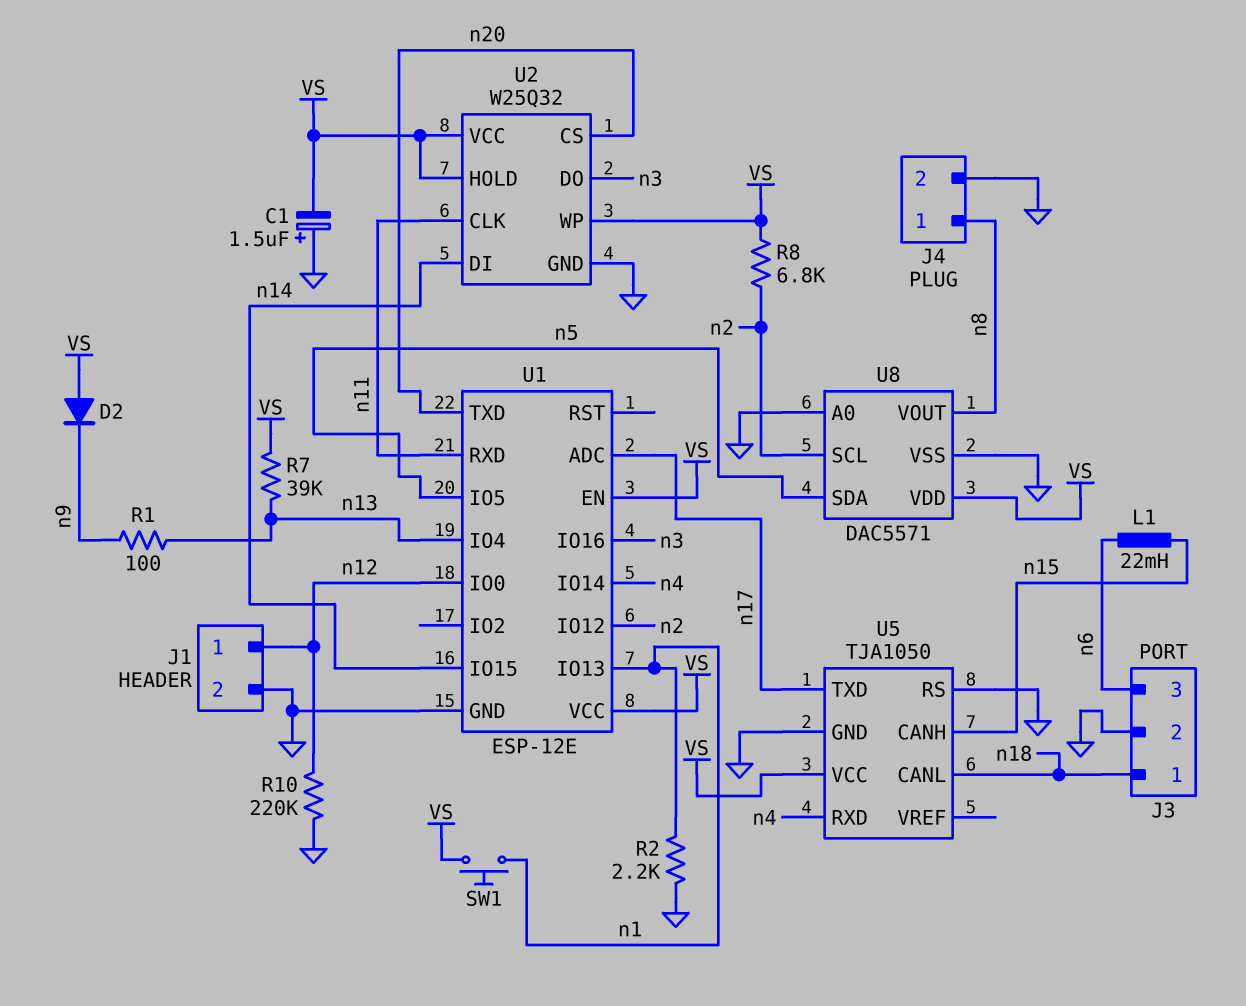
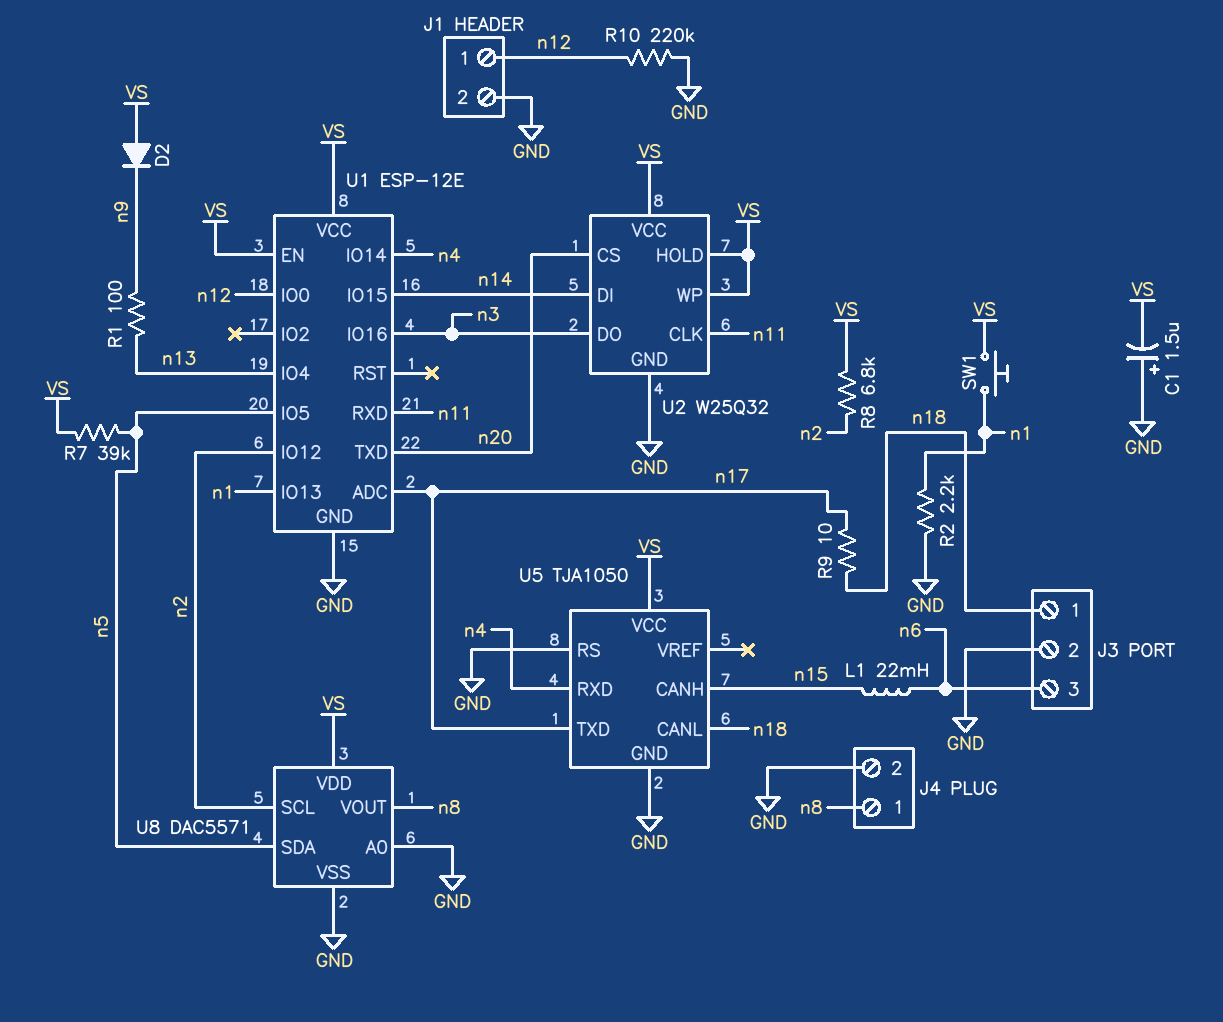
R7: 39k (VS, n13) -> 39k (VS, n5)
R9: none -> 10 (n17, n18)

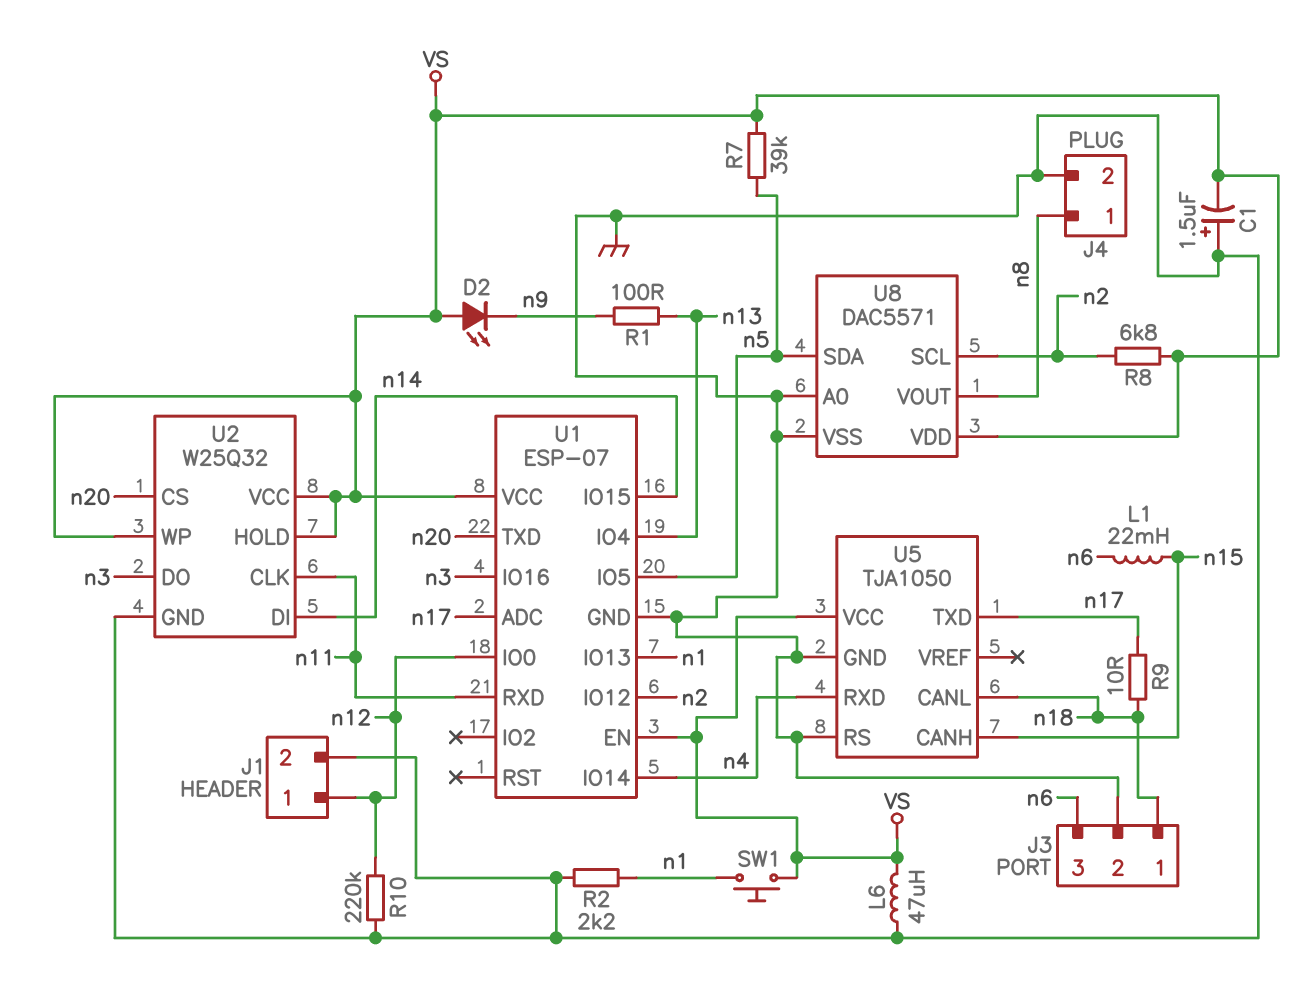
D2: diode (A VS, K n9) -> LED (A VS, K n9)
L6: none -> 47uH (GND, VS)
U1: ESP-12E -> ESP-07

